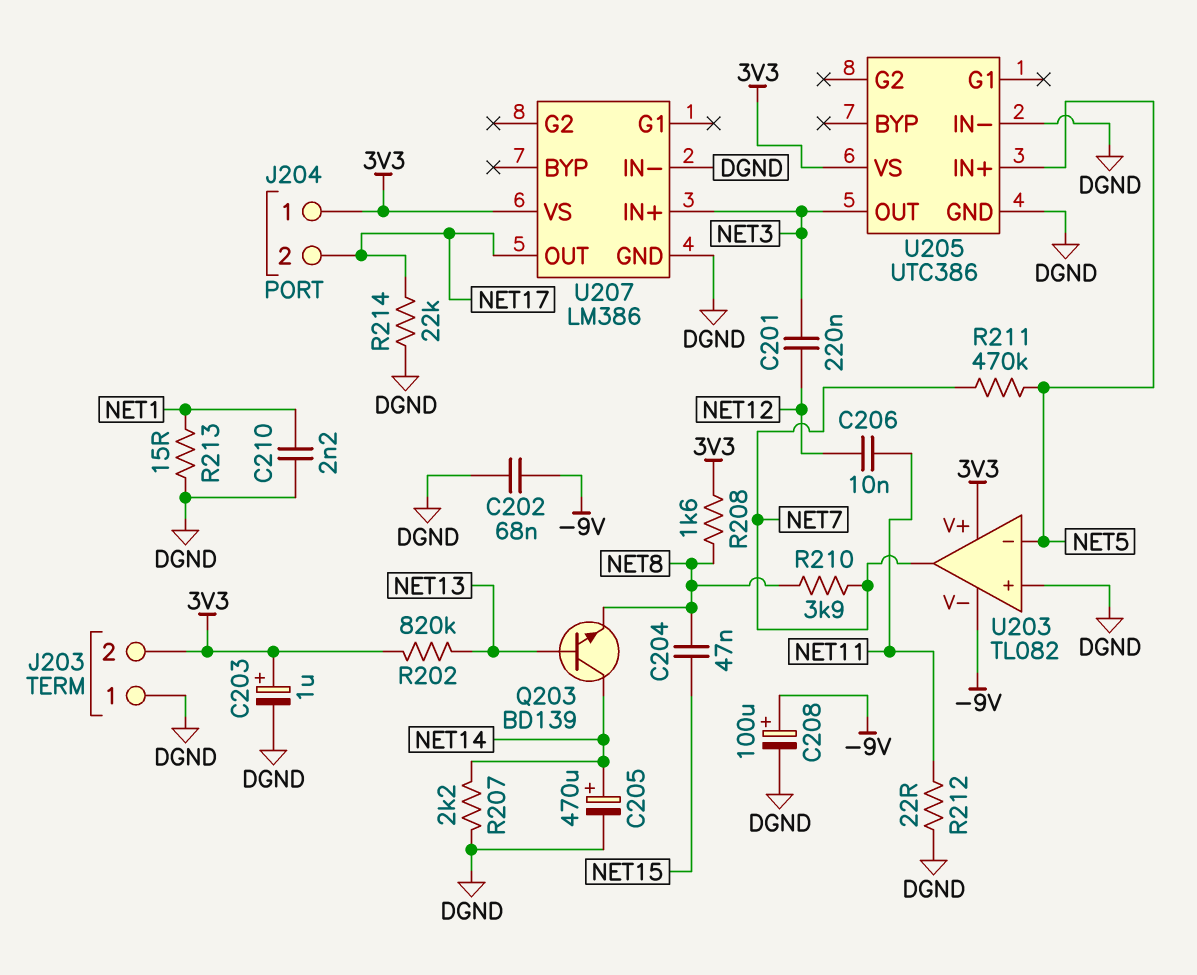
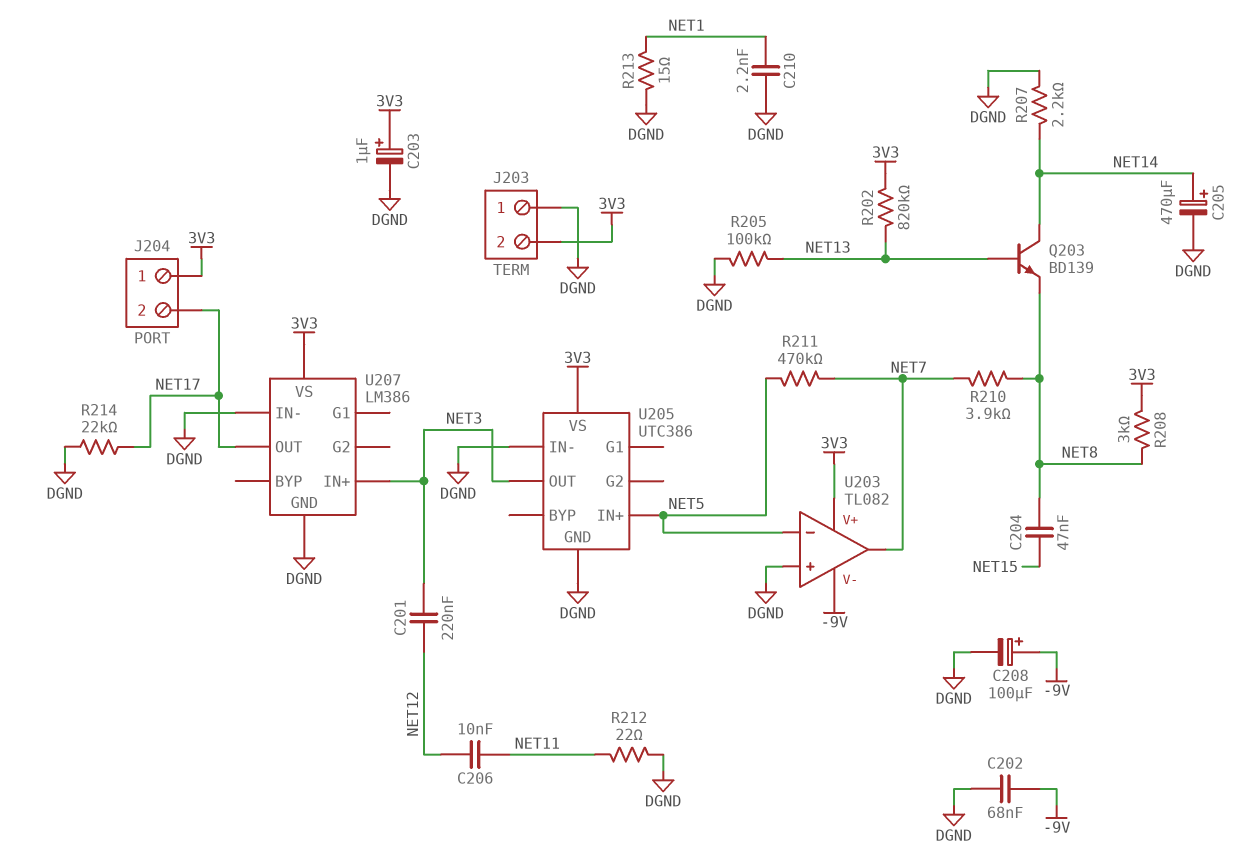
R205: none -> 100k (DGND, NET13)
R208: 1.6k (3V3, NET8) -> 3k (3V3, NET8)

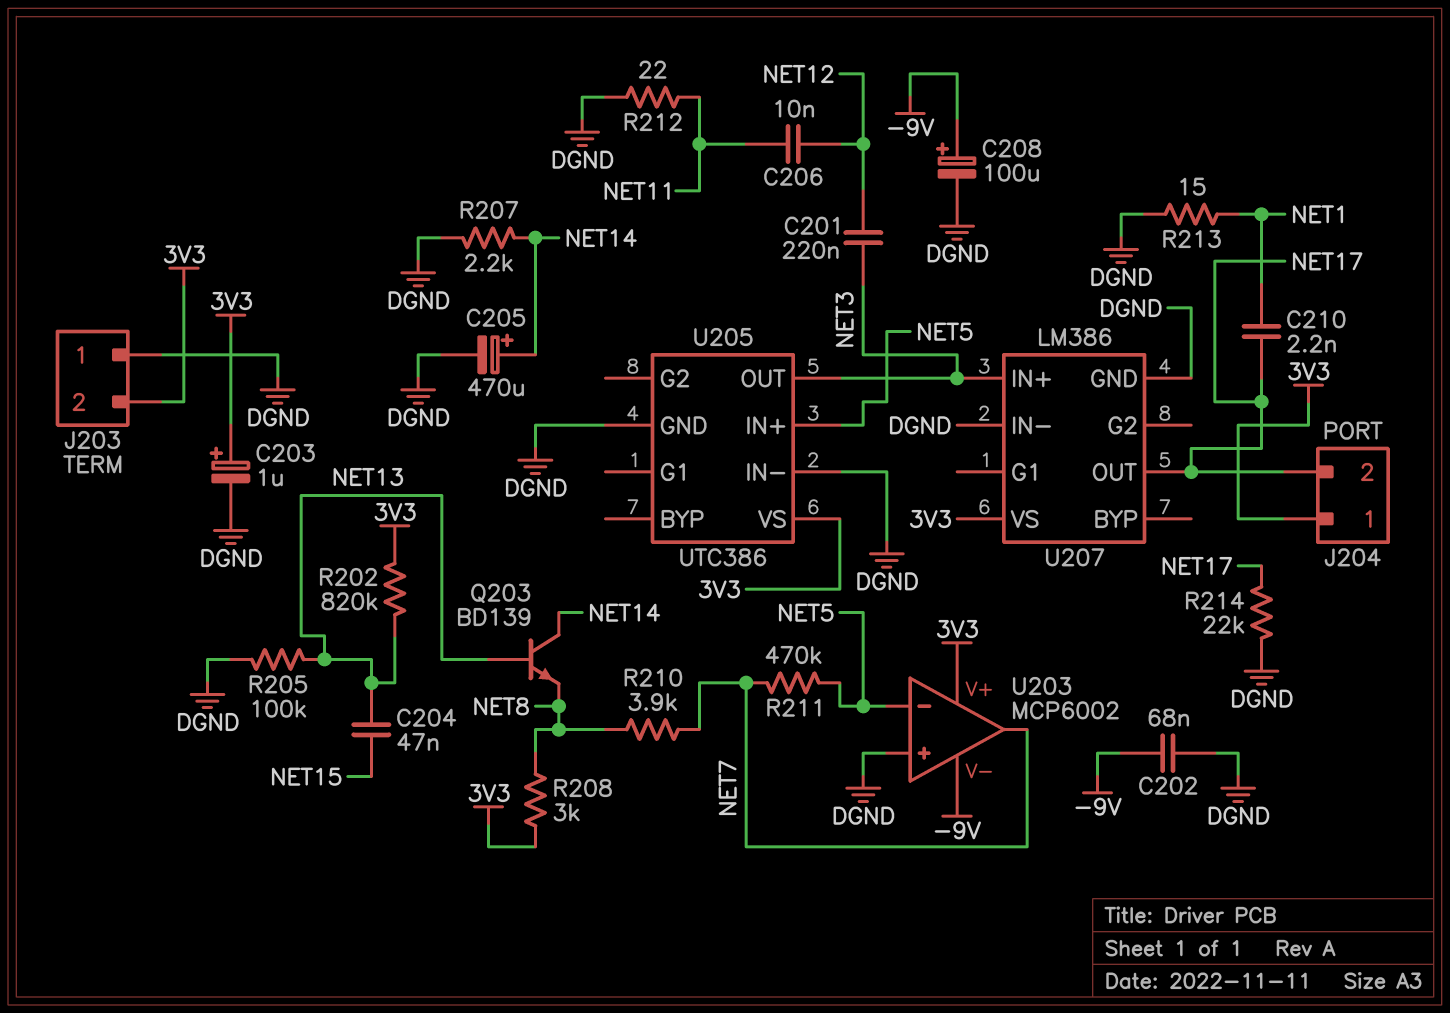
C204: 47nF (NET8, NET15) -> 47nF (NET13, NET15)
C210: 2.2nF (DGND, NET1) -> 2.2nF (NET1, NET17)
U203: TL082 -> MCP6002

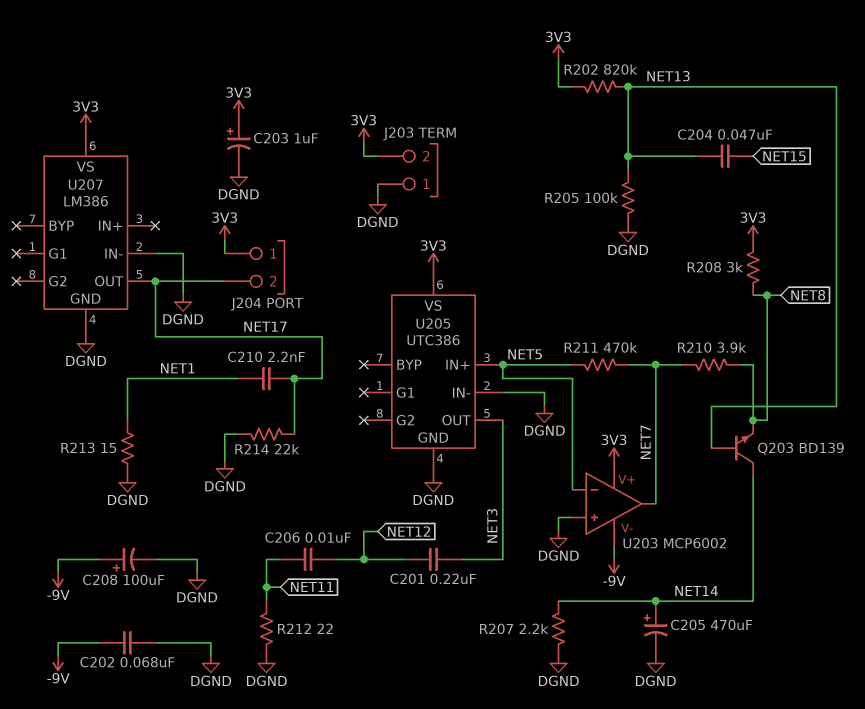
U207 pin IN+: NET3 -> none

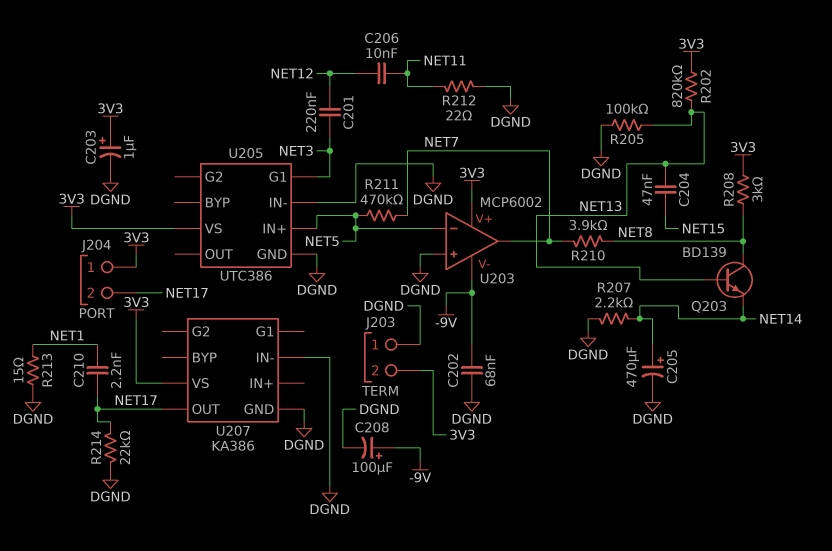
Q203: NPN BD139 (B NET13, C NET14, E NET8) -> NPN BD139 (B NET13, C NET8, E NET14)
U205 pin G1: none -> NET3
U205 pin OUT: NET3 -> none
U207: LM386 -> KA386

